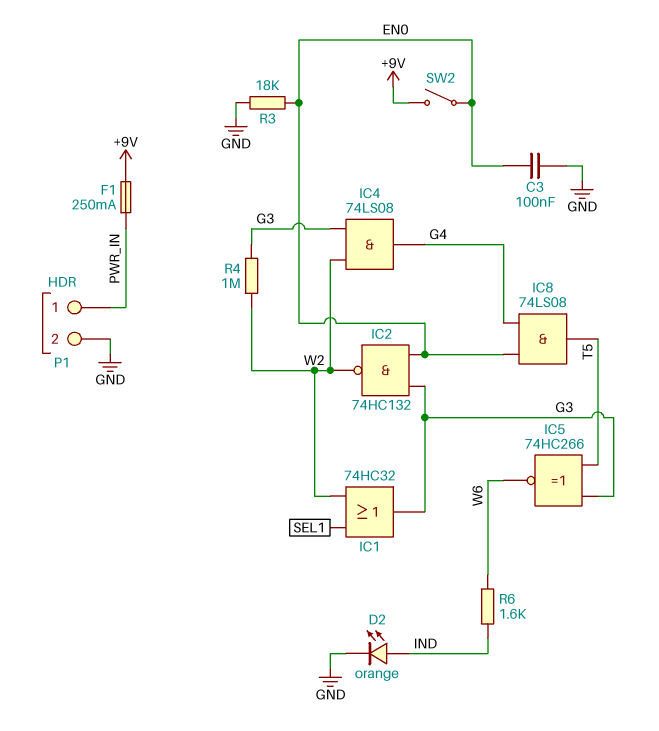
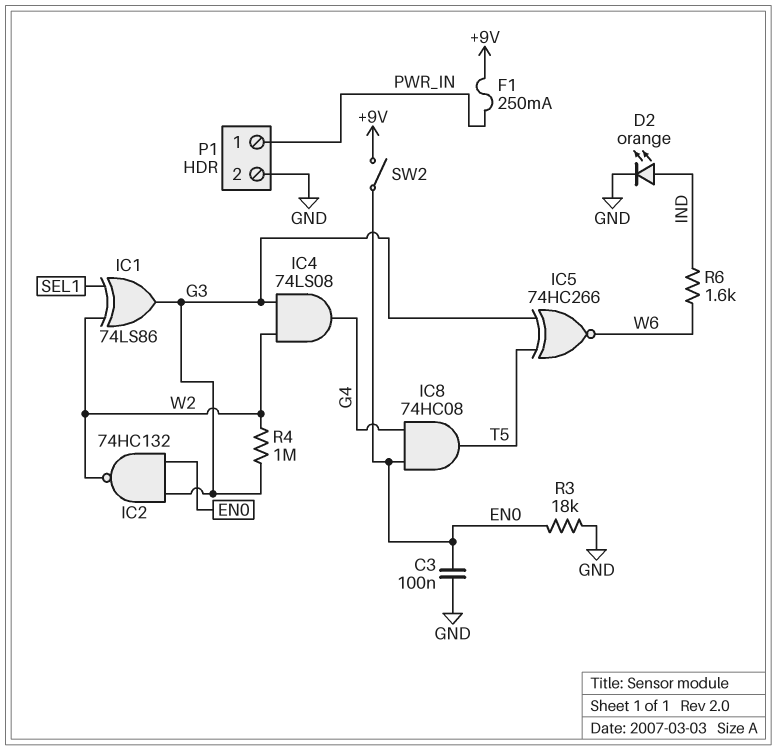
IC1: OR 74HC32 (in SEL1, in W2, out G3) -> XOR 74LS86 (in SEL1, in W2, out G3)
IC8: AND 74LS08 (in EN0, in G4, out T5) -> AND 74HC08 (in EN0, in G4, out T5)

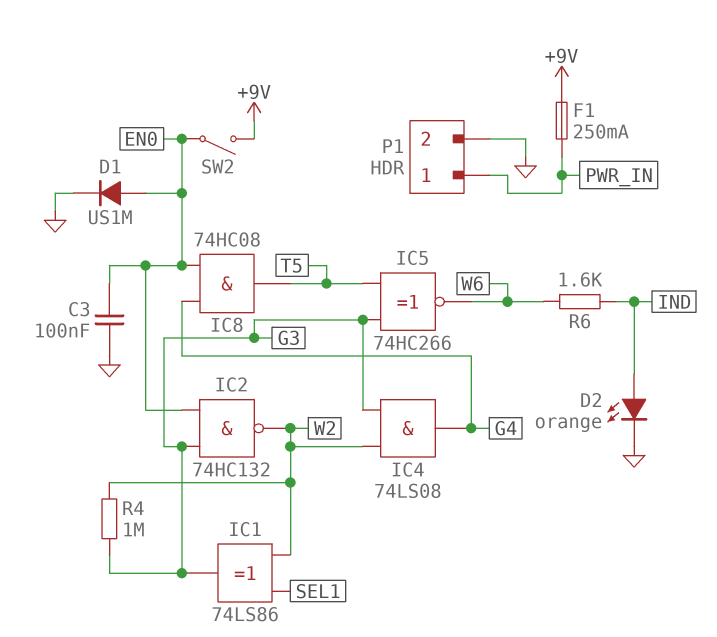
D1: none -> diode US1M (A EN0, K GND)
R3: 18k (EN0, GND) -> none

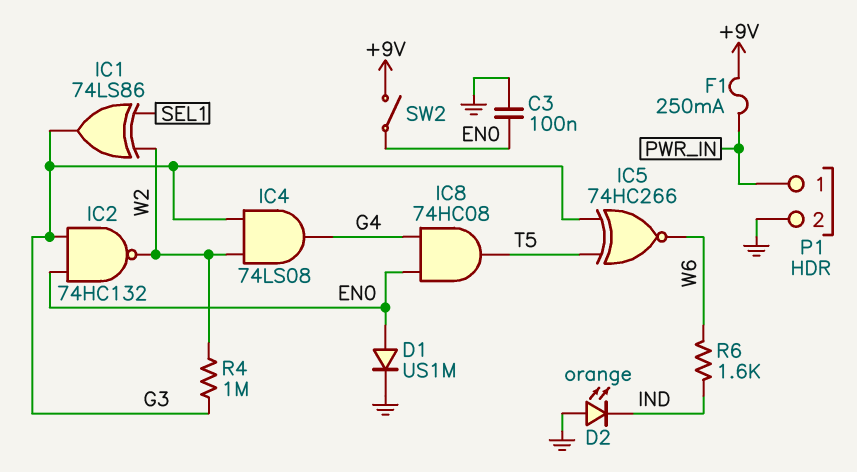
D2: LED orange (A IND, K GND) -> LED orange (A GND, K IND)

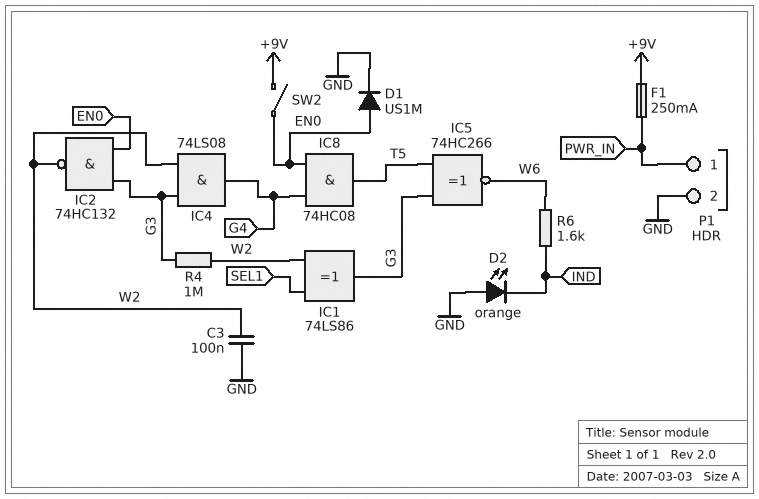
C3: 100nF (EN0, GND) -> 100nF (GND, W2)

